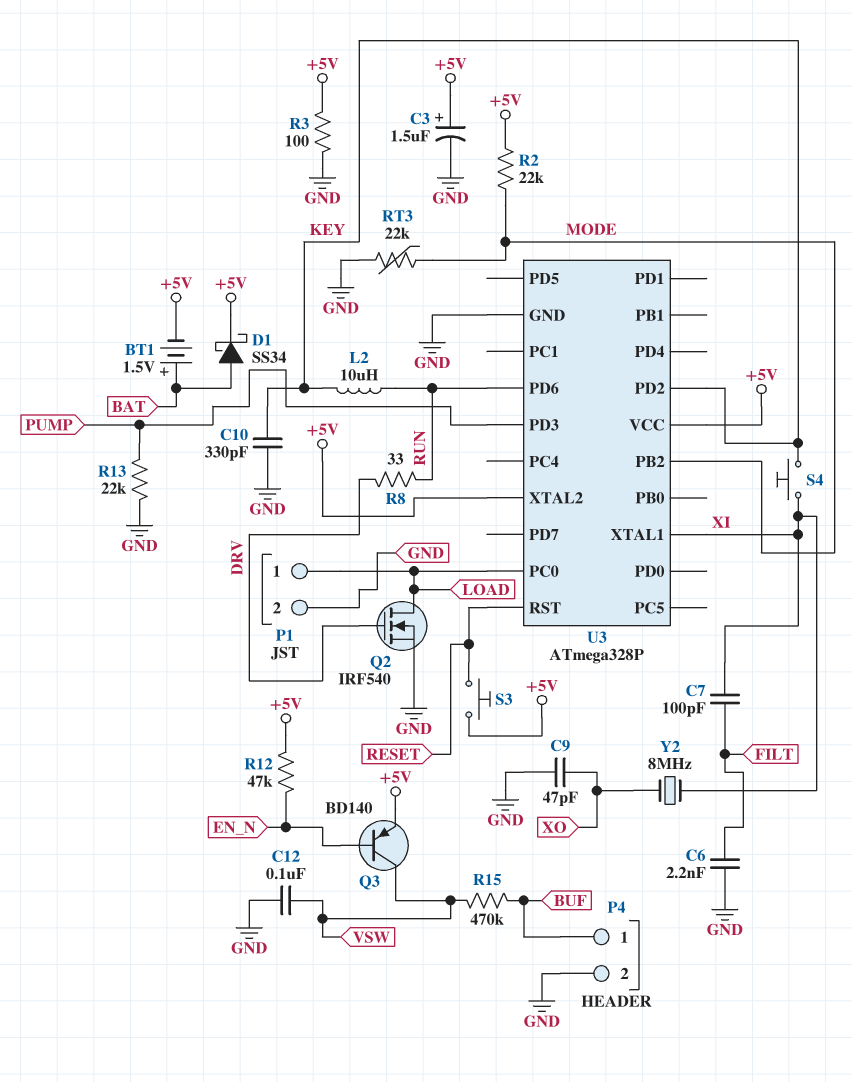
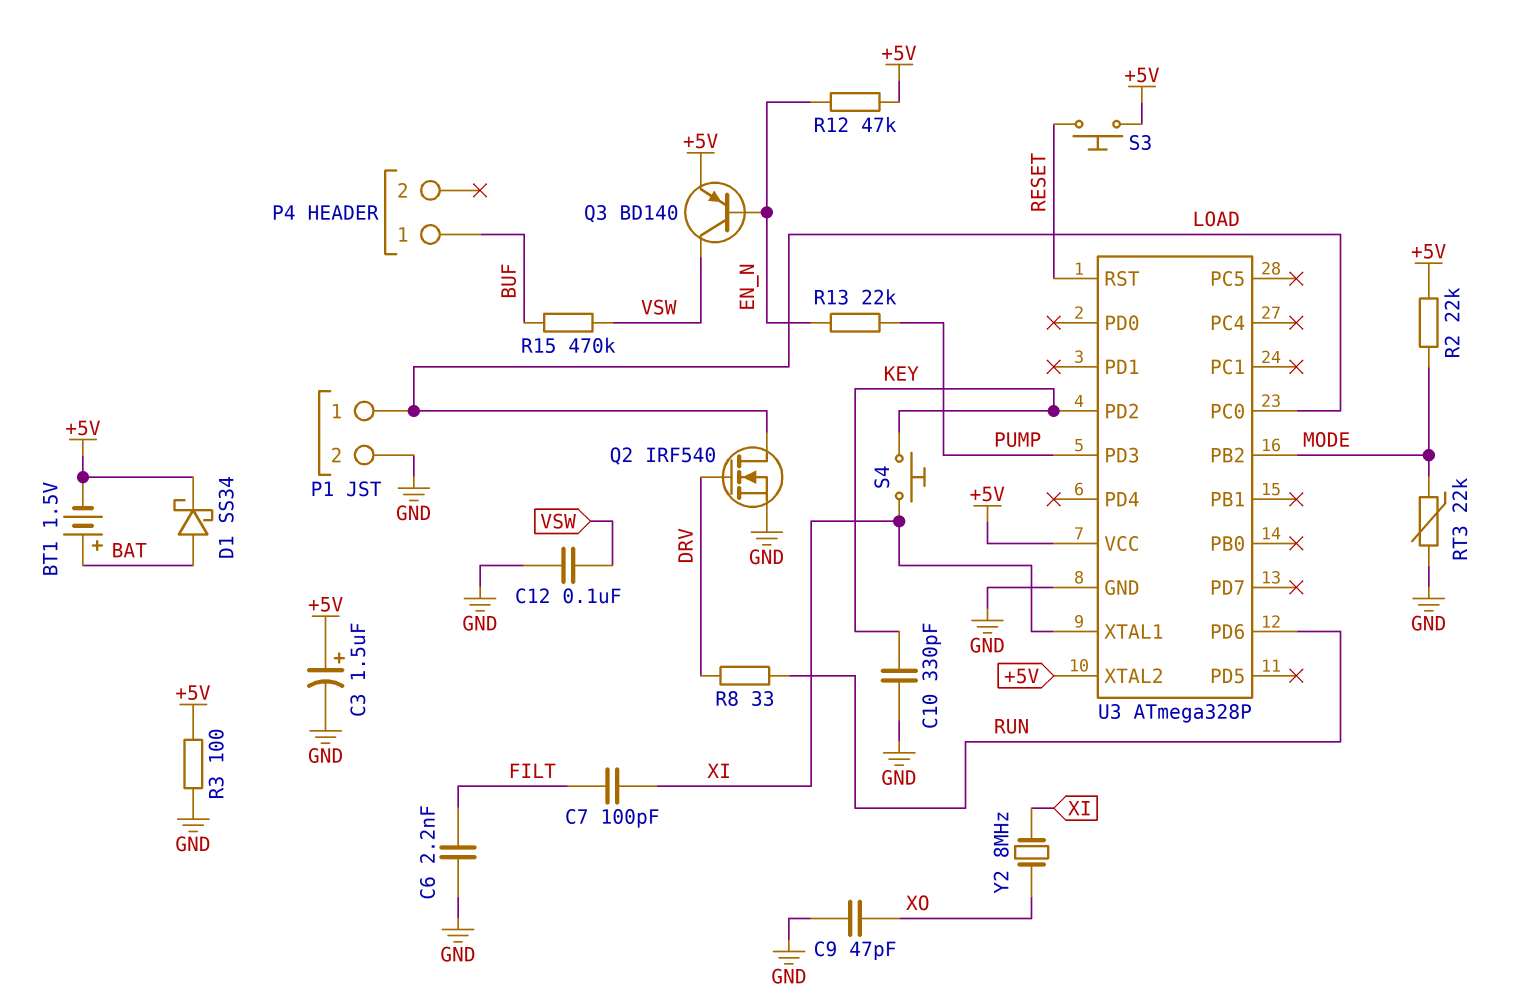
L2: 10uH (KEY, RUN) -> none
P4 pin 2: GND -> none
R13: 22k (GND, PUMP) -> 22k (EN_N, PUMP)

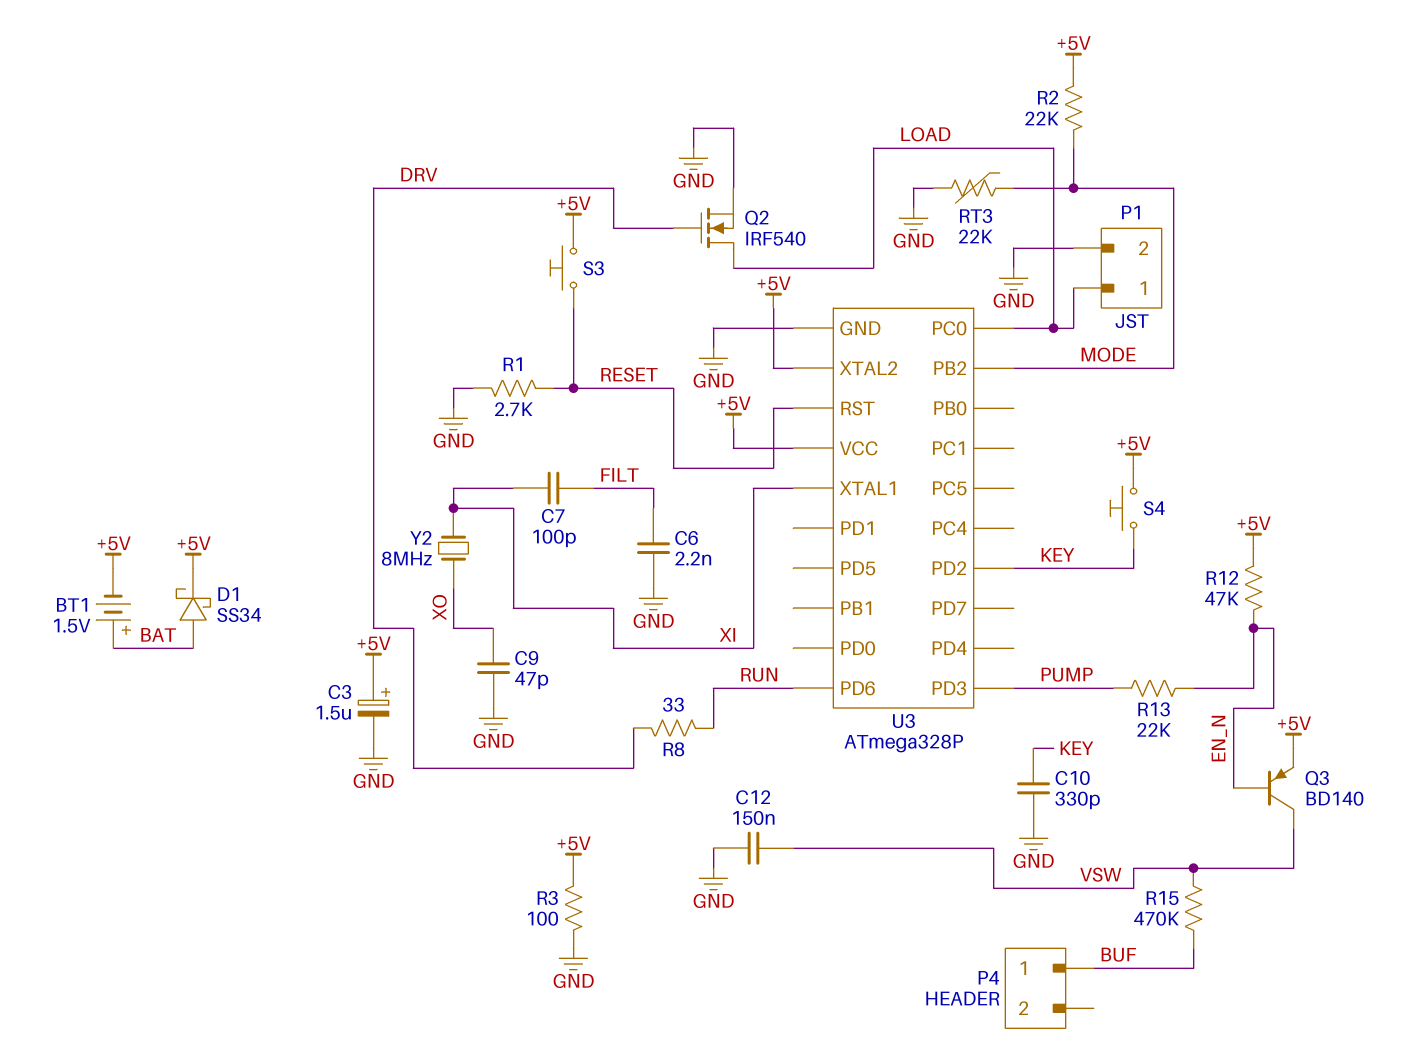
C12: 100nF (GND, VSW) -> 150nF (GND, VSW)
R1: none -> 2.7k (GND, RESET)
S4: button (KEY, XI) -> button (+5V, KEY)

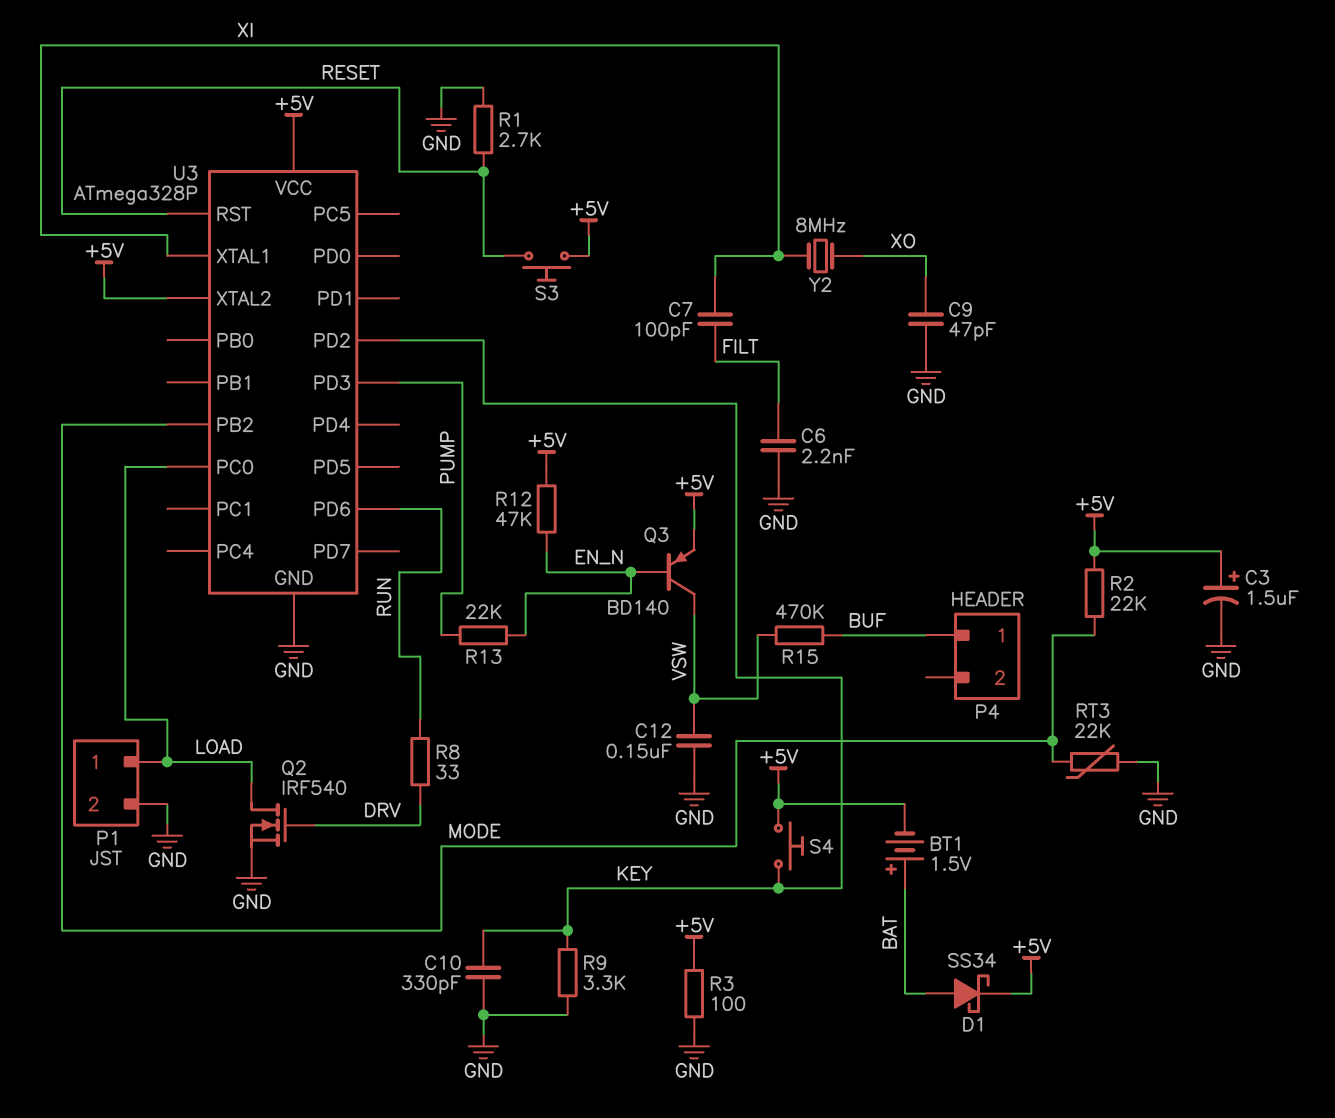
R9: none -> 3.3k (GND, KEY)

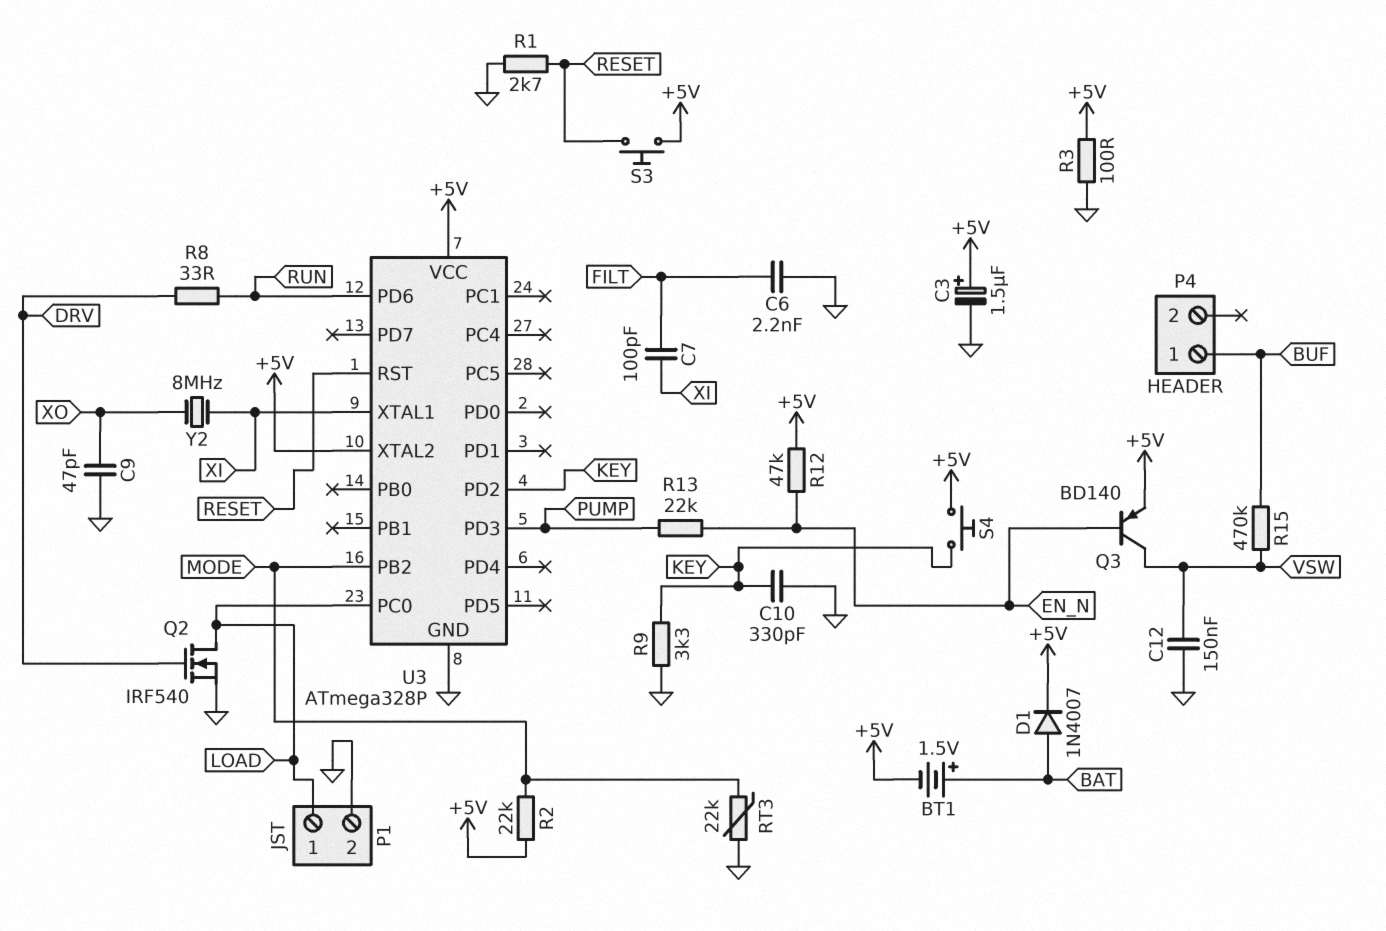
D1: schottky SS34 (A BAT, K +5V) -> diode 1N4007 (A BAT, K +5V)

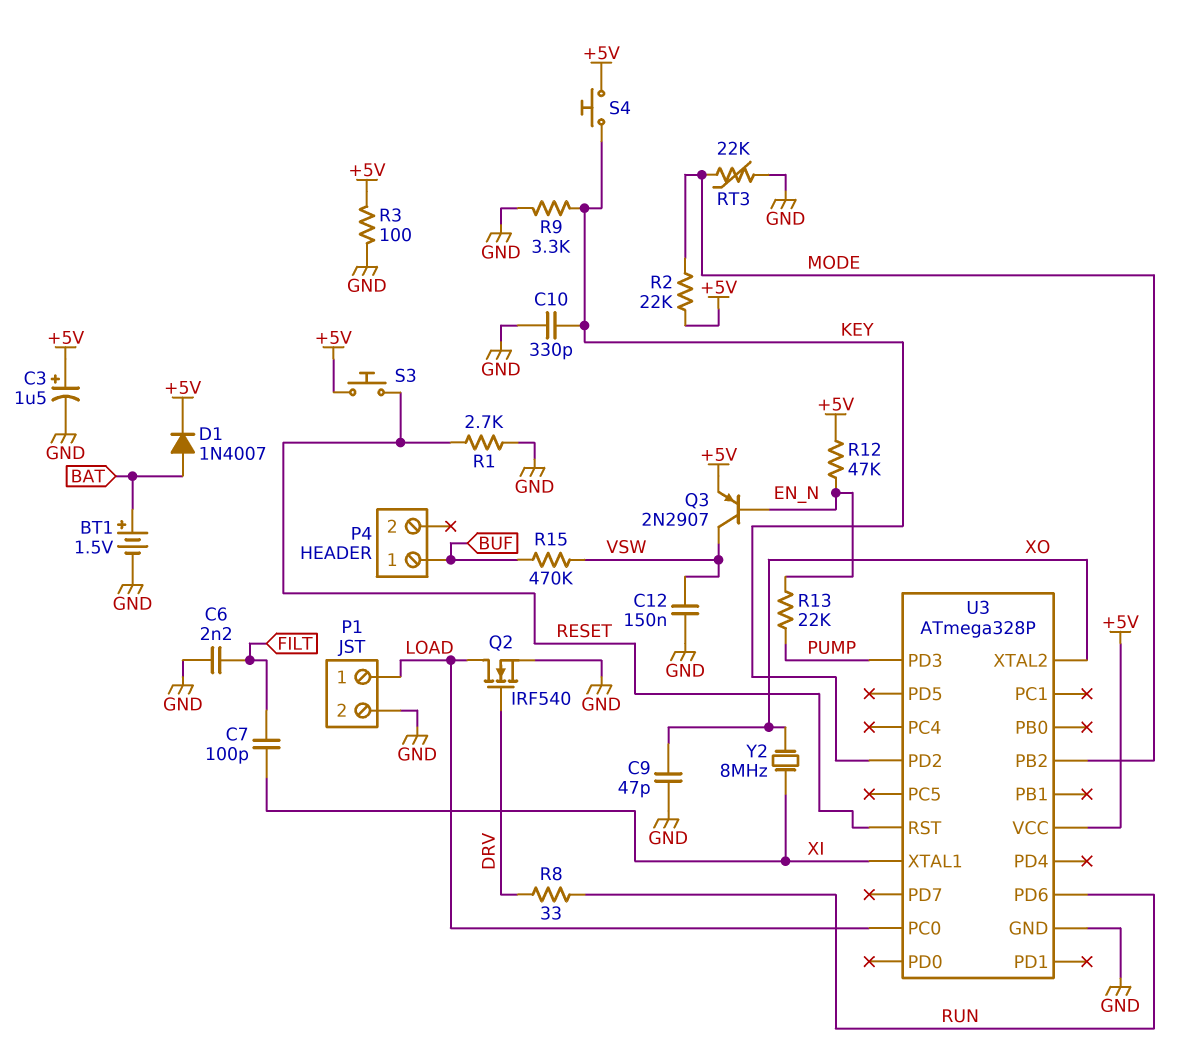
BT1: 1.5V (plus BAT, minus +5V) -> 1.5V (plus BAT, minus GND)
Q3: PNP BD140 (B EN_N, C VSW, E +5V) -> PNP 2N2907 (B EN_N, C VSW, E +5V)
U3 pin XTAL2: +5V -> XO

